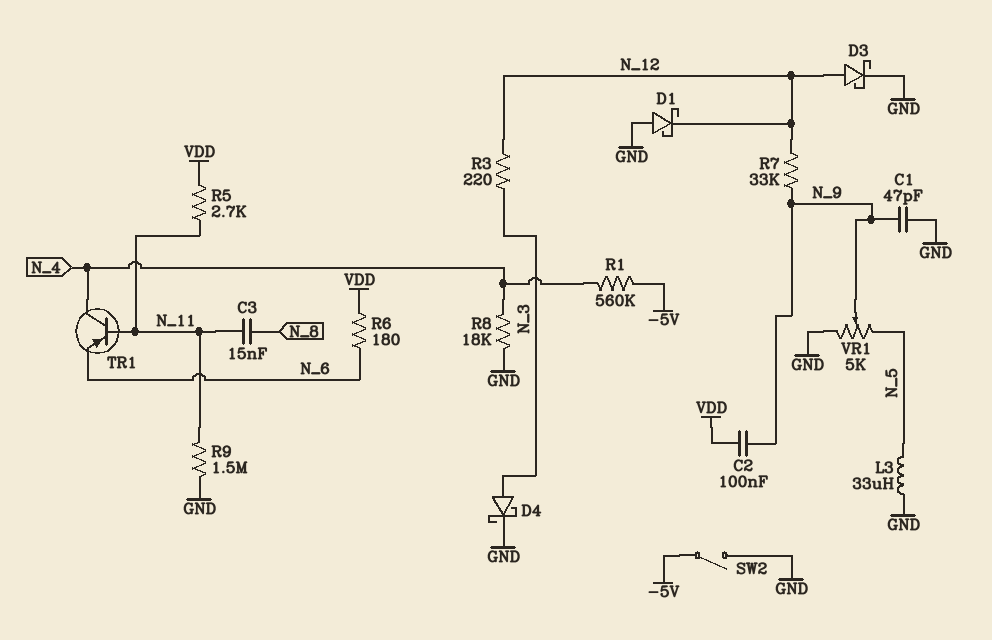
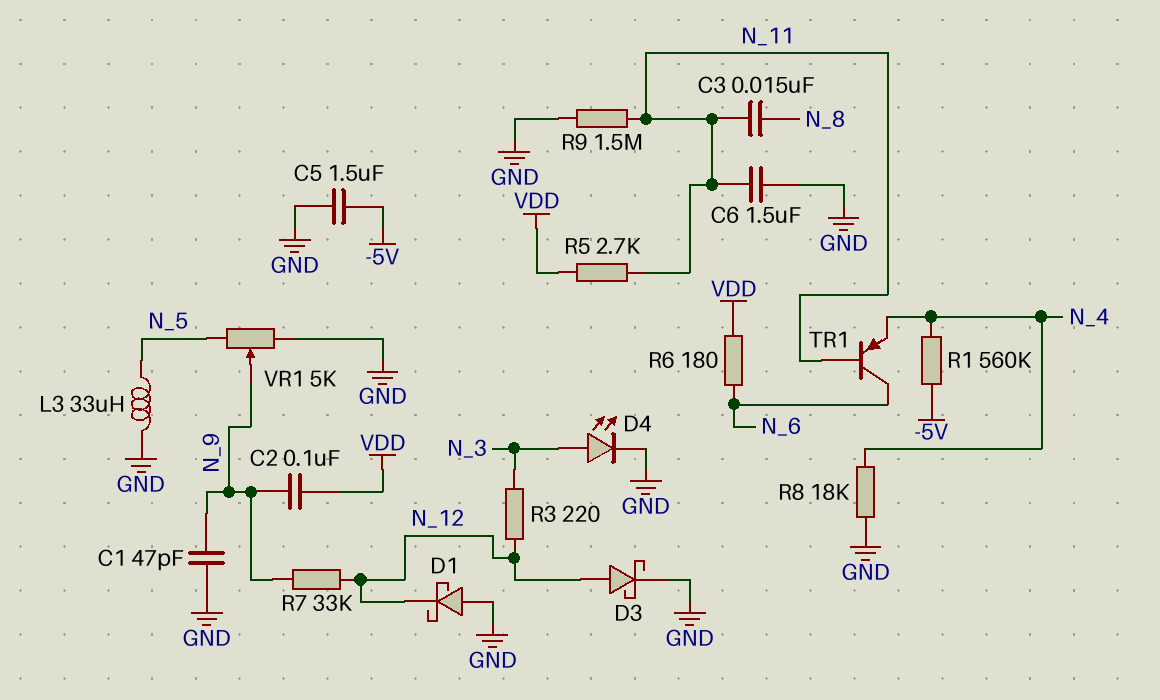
C5: none -> 1.5uF (-5V, GND)
C6: none -> 1.5uF (GND, N_11)
D4: schottky (A N_3, K GND) -> LED (A N_3, K GND)
SW2: switch (-5V, GND) -> none
TR1: PNP (B N_11, C N_4, E N_6) -> PNP (B N_11, C N_6, E N_4)

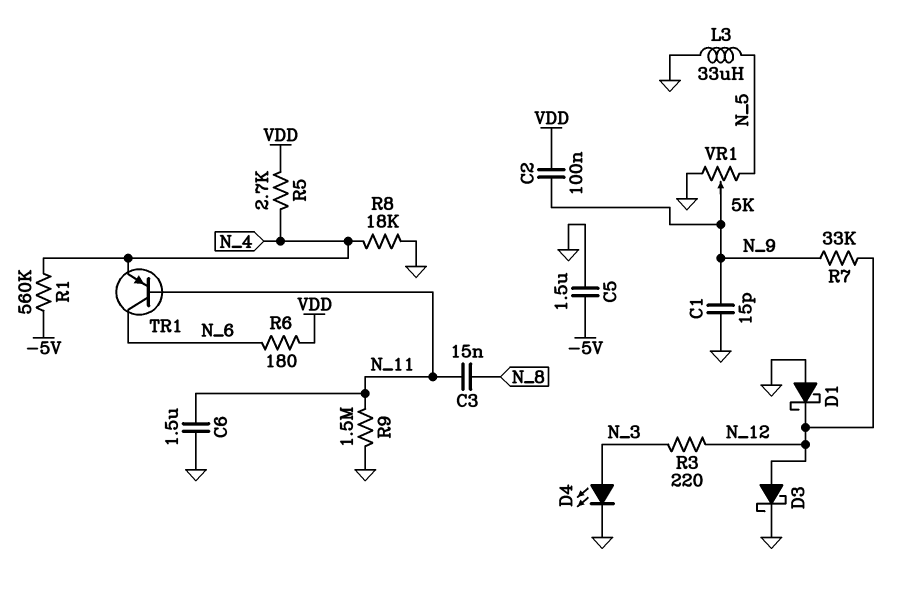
C1: 47pF (GND, N_9) -> 15pF (GND, N_9)
R5: 2.7k (N_11, VDD) -> 2.7k (N_4, VDD)

